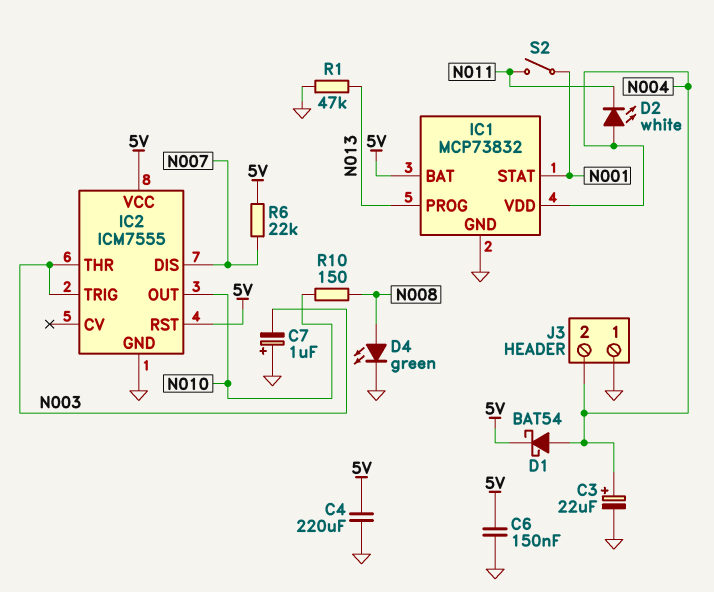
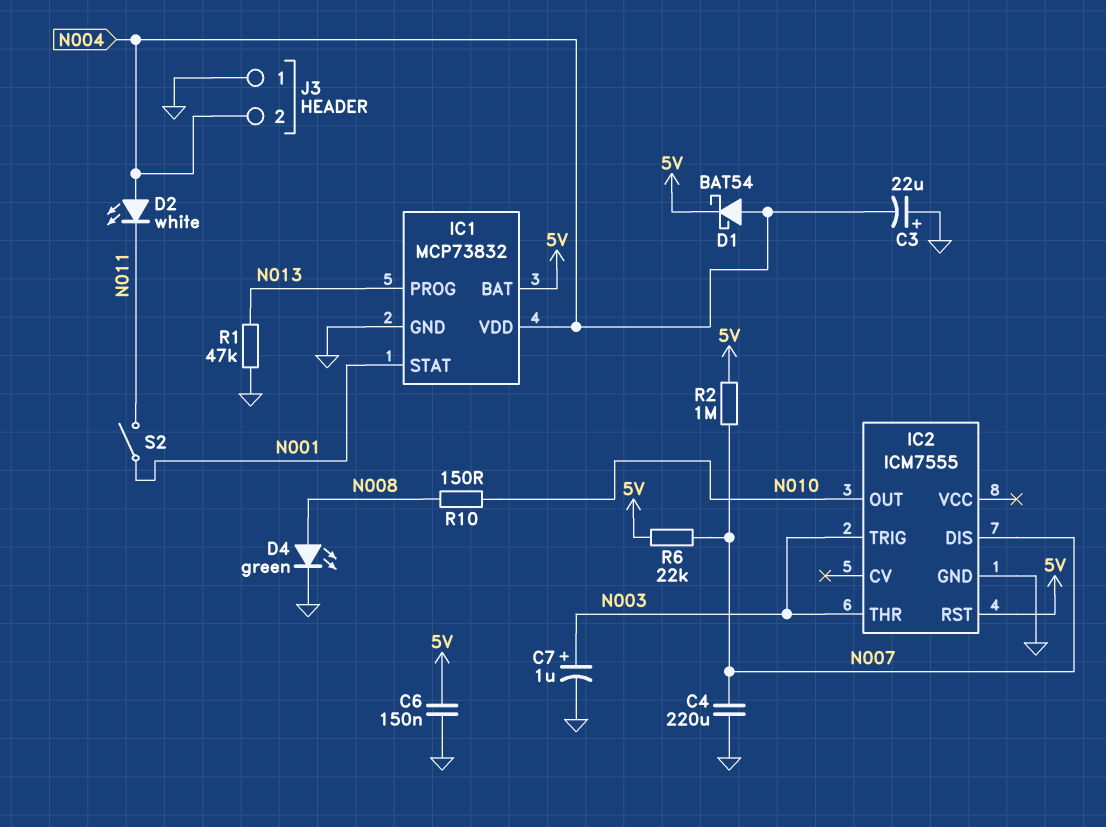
C3: 22uF (plus N004, minus GND) -> 22uF (plus GND, minus N004)
C4: 220uF (5V, GND) -> 220uF (GND, N007)
C7: 1uF (plus GND, minus N003) -> 1uF (plus N003, minus GND)
IC2 pin VCC: 5V -> none
R2: none -> 1M (5V, N007)

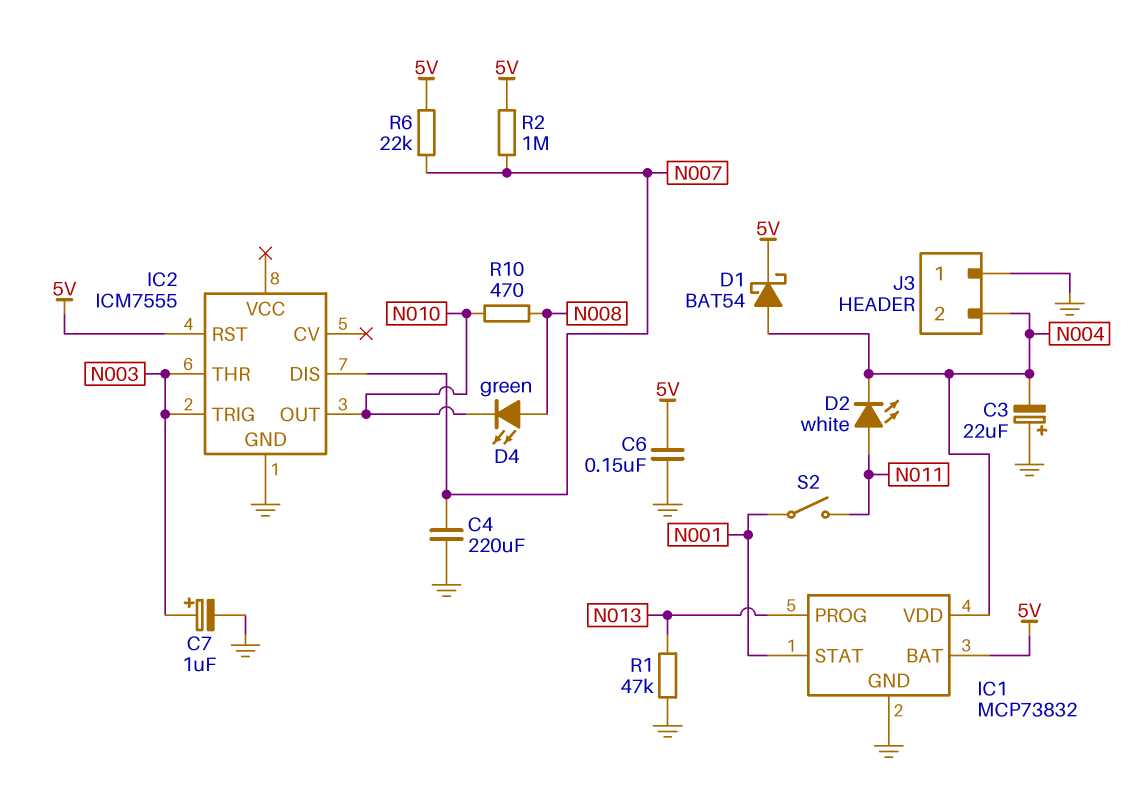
D2: LED white (A N004, K N011) -> LED white (A N011, K N004)
D4: LED green (A N008, K GND) -> LED green (A N008, K N010)
R10: 150 (N008, N010) -> 470 (N008, N010)

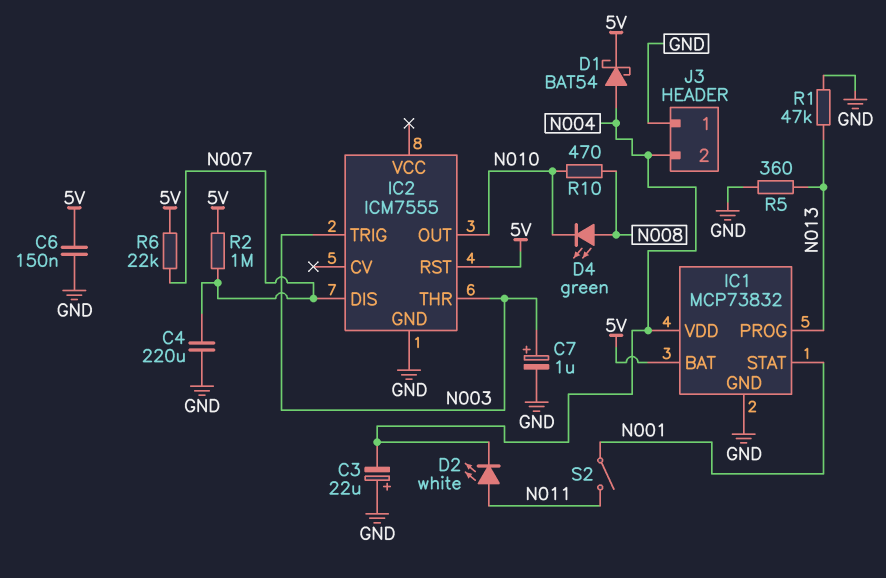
R5: none -> 360 (GND, N013)

